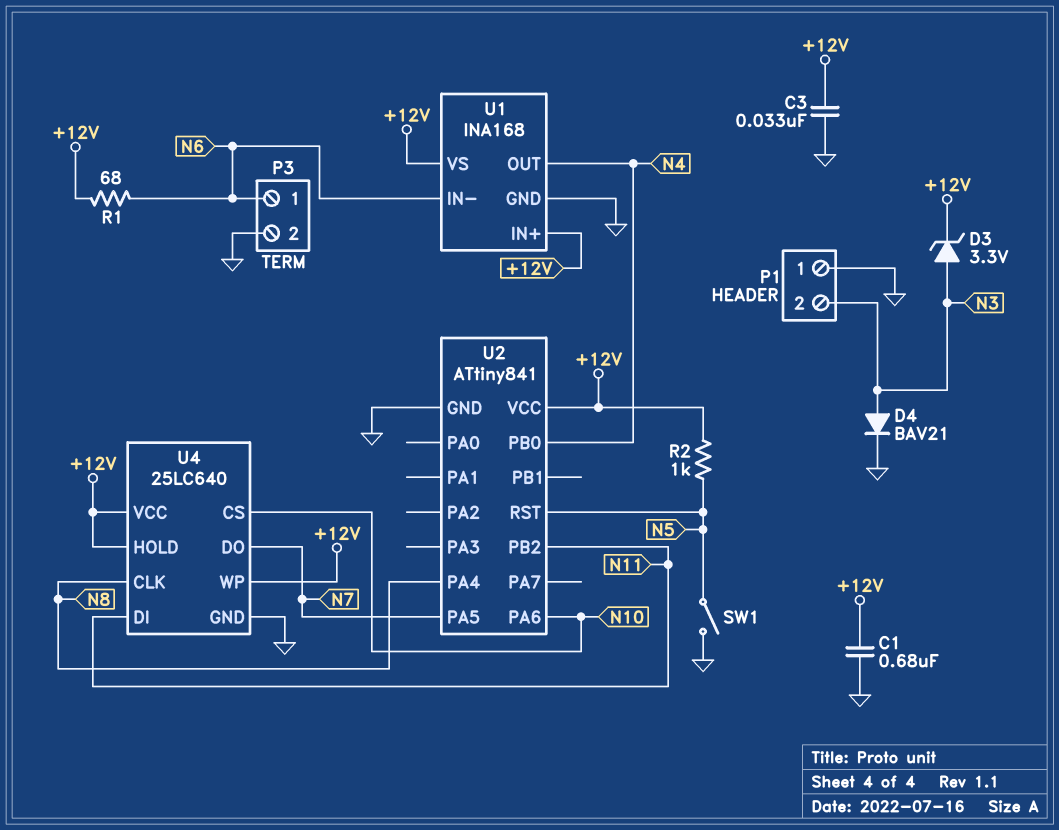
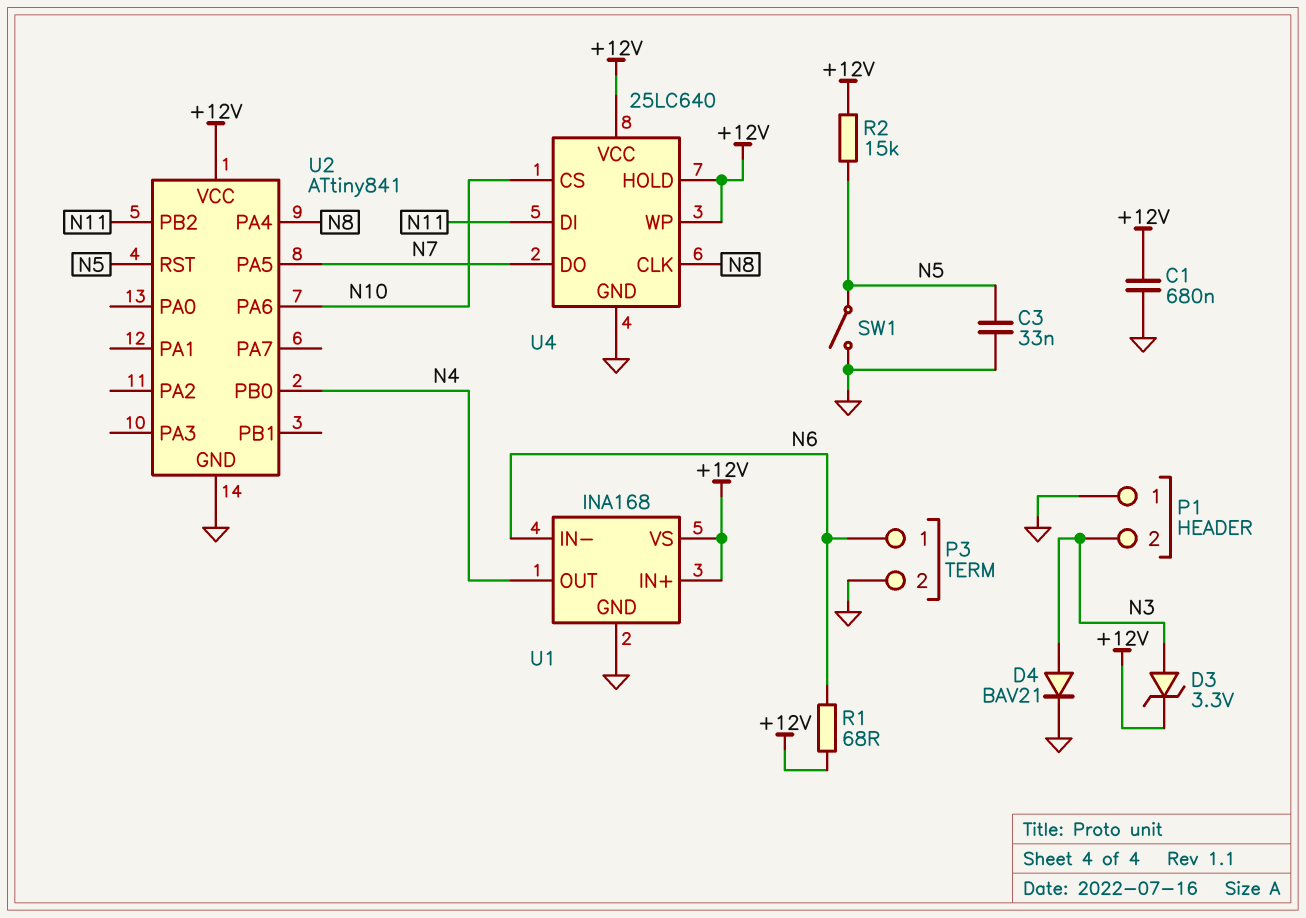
C3: 33nF (+12V, GND) -> 33nF (GND, N5)
R2: 1k (+12V, N5) -> 15k (+12V, N5)

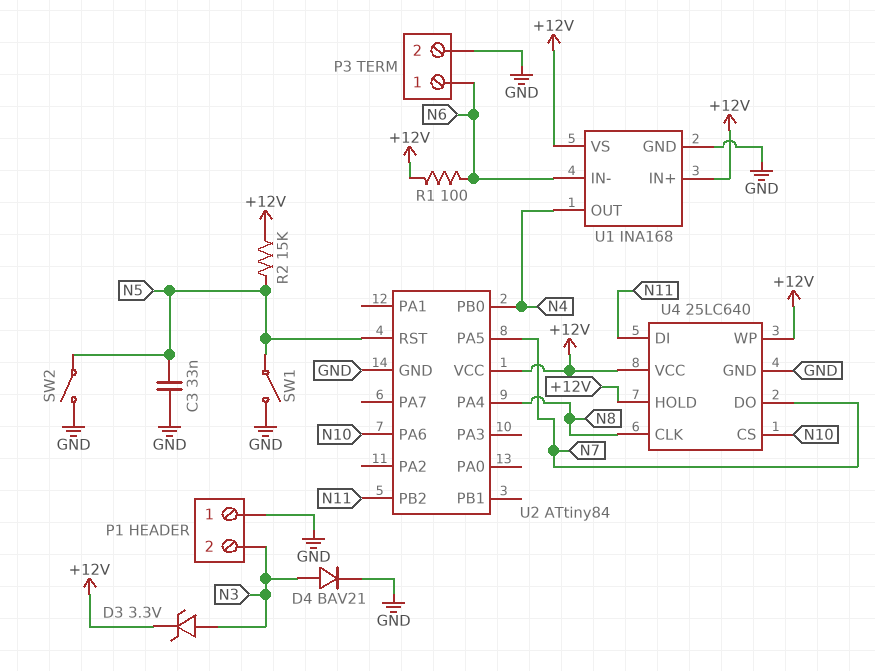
C1: 680nF (+12V, GND) -> none
R1: 68 (+12V, N6) -> 100 (+12V, N6)
SW2: none -> switch (GND, N5)
U2: ATtiny841 -> ATtiny84

